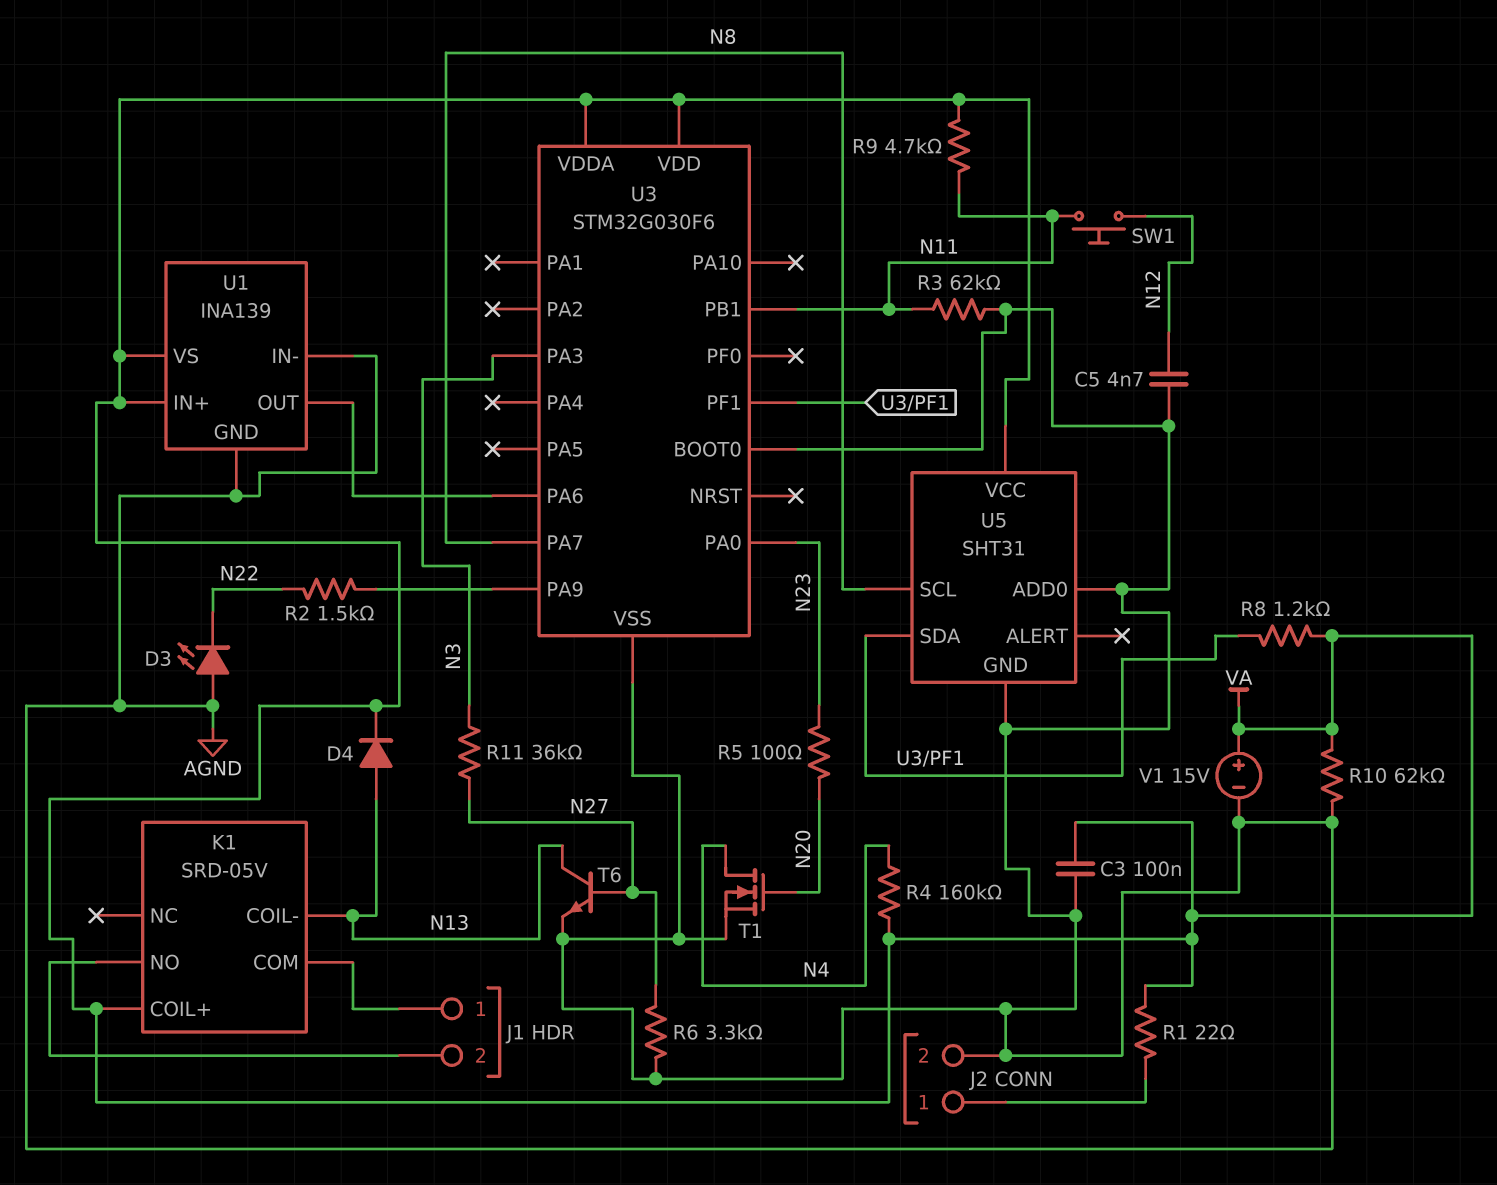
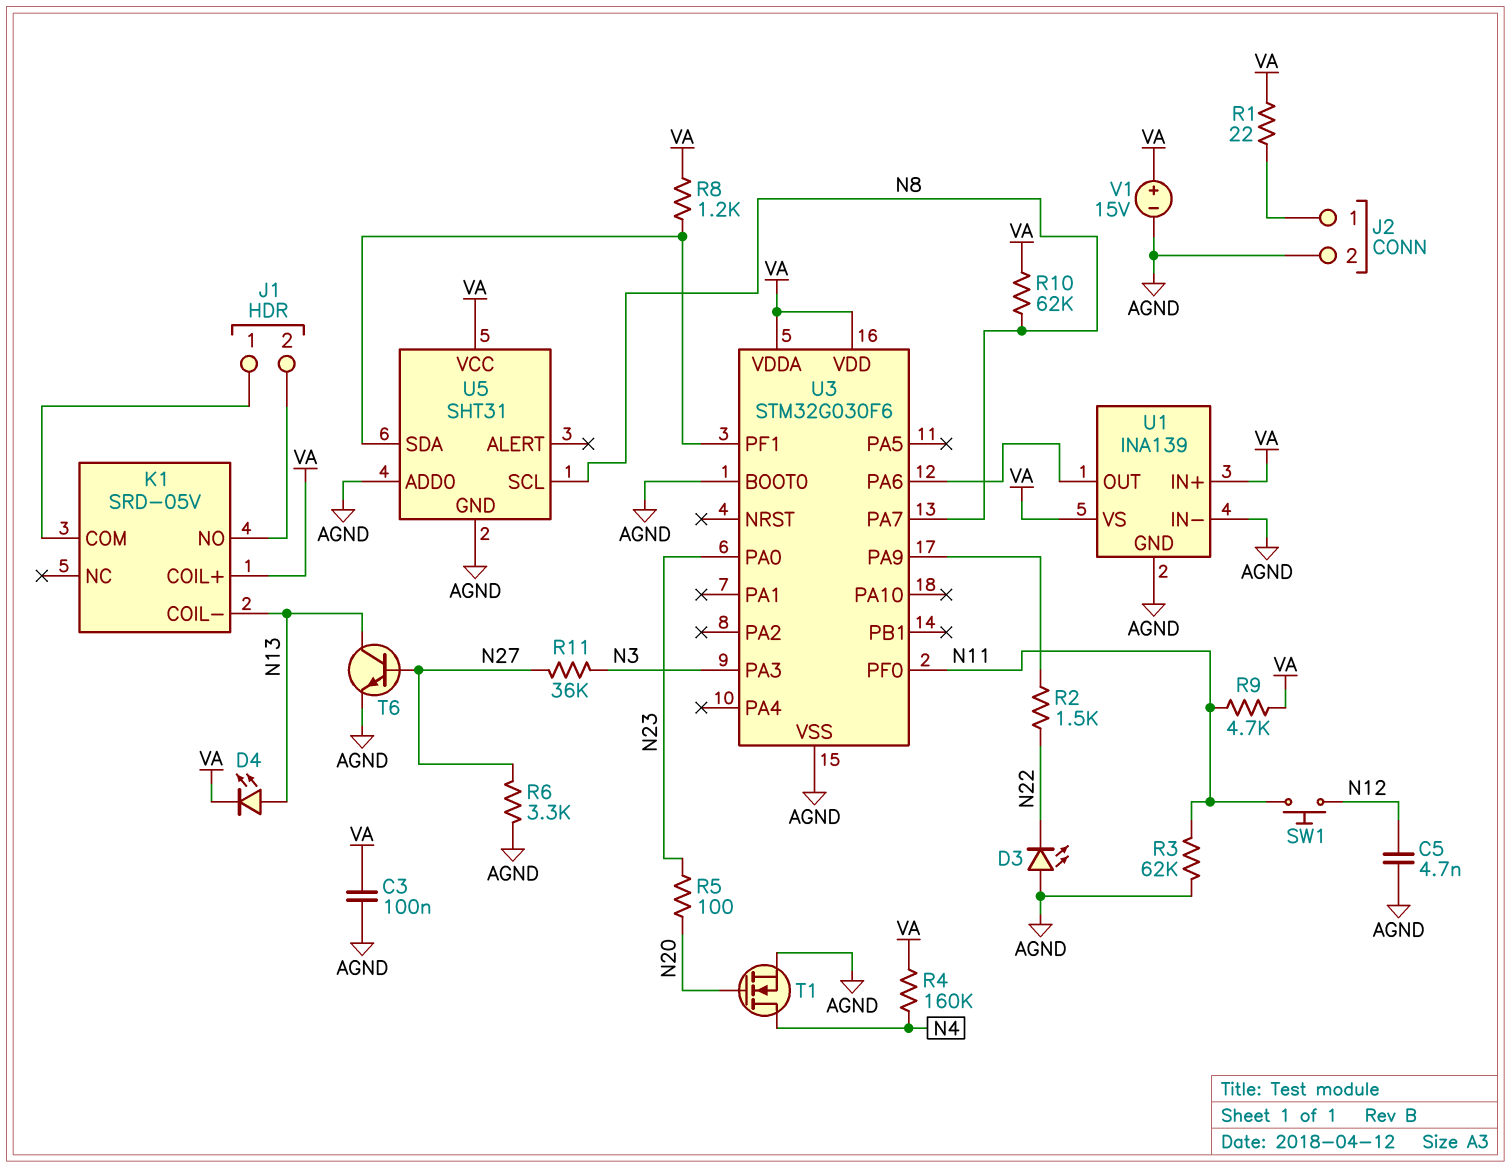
D4: diode (A N13, K VA) -> LED (A N13, K VA)
R10: 62k (AGND, VA) -> 62k (N8, VA)
U3 pin PB1: N11 -> none
U3 pin PF0: none -> N11

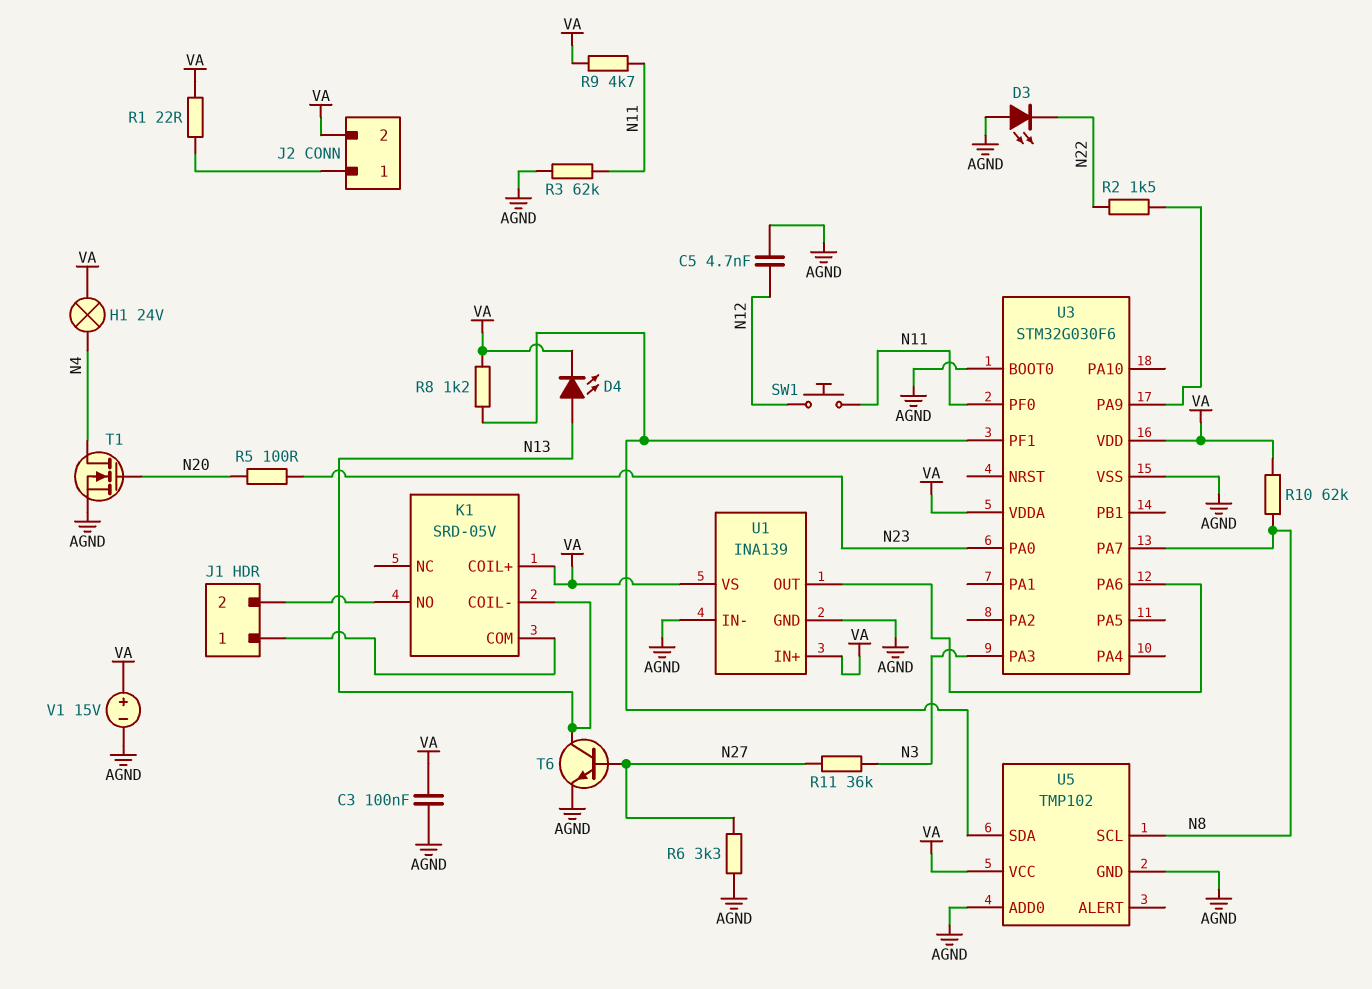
H1: none -> lamp 24V (N4, VA)
J2 pin 2: AGND -> VA
R4: 160k (N4, VA) -> none
U5: SHT31 -> TMP102

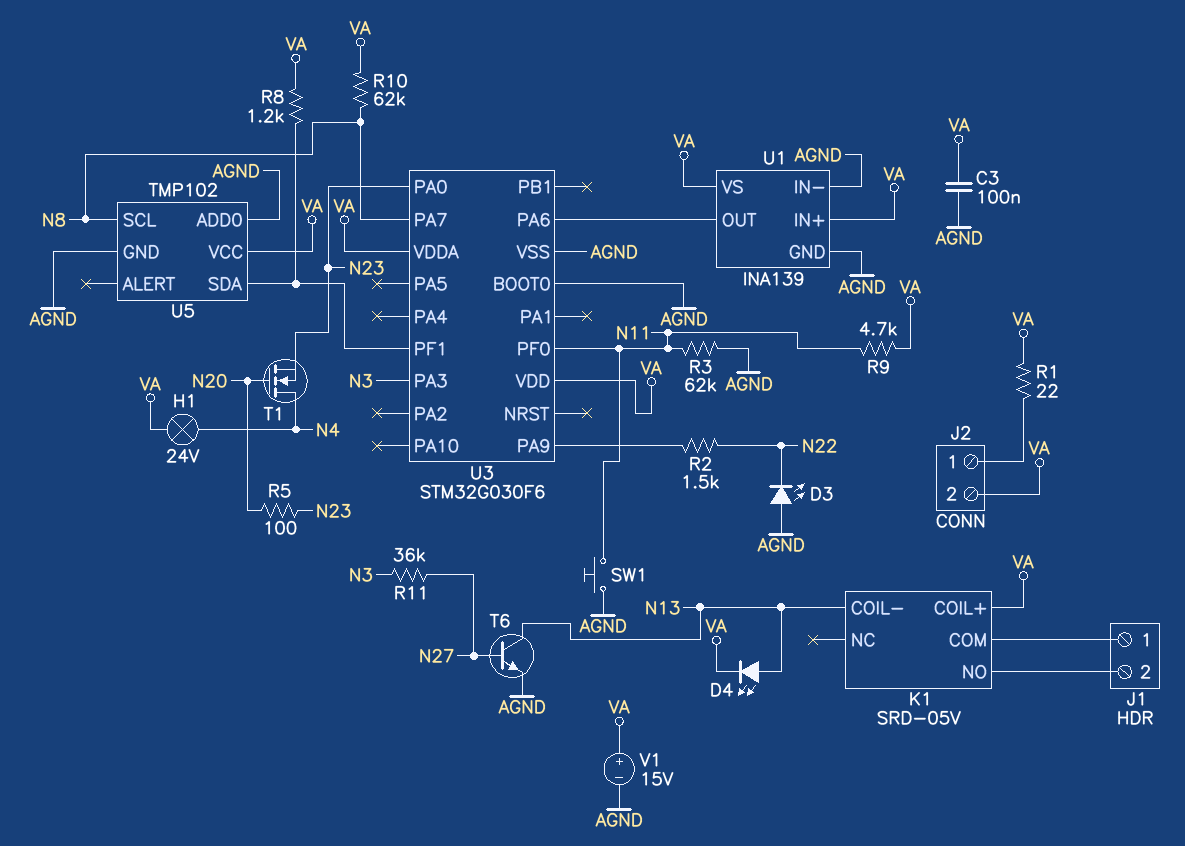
C5: 4.7nF (AGND, N12) -> none
R6: 3.3k (AGND, N27) -> none
SW1: button (N11, N12) -> button (AGND, N11)
T1: NMOS (G N20, D N4, S AGND) -> NMOS (G N20, D N4, S N23)

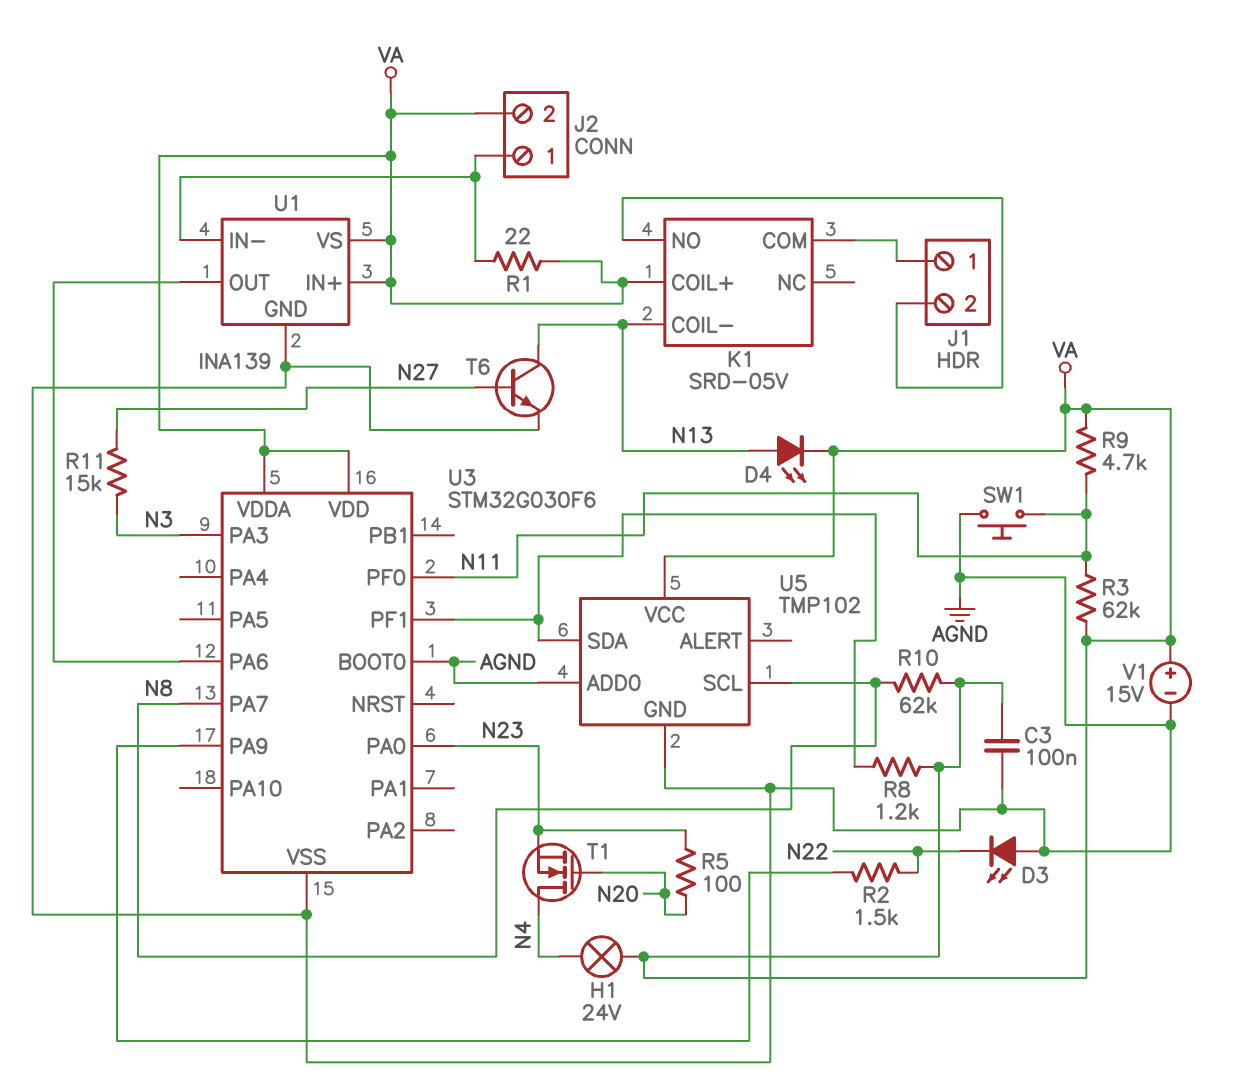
R3: 62k (AGND, N11) -> 62k (N11, VA)
R11: 36k (N3, N27) -> 15k (N3, N27)
U1 pin IN-: AGND -> J2/1

